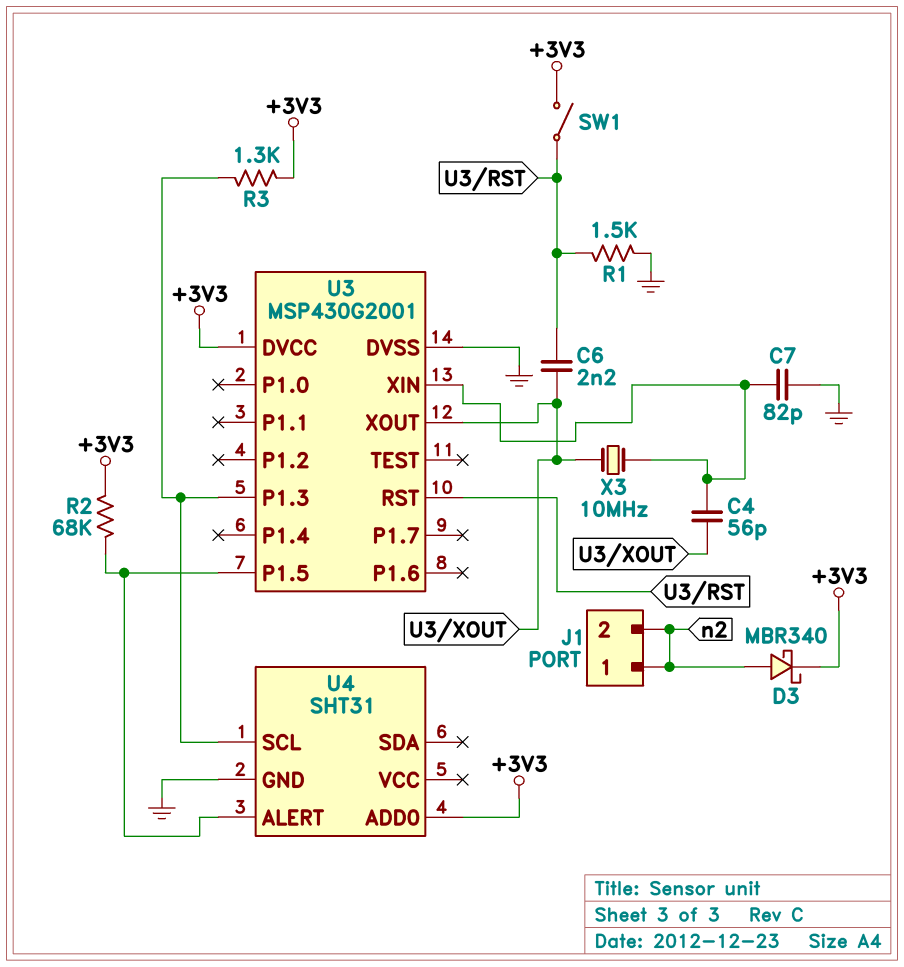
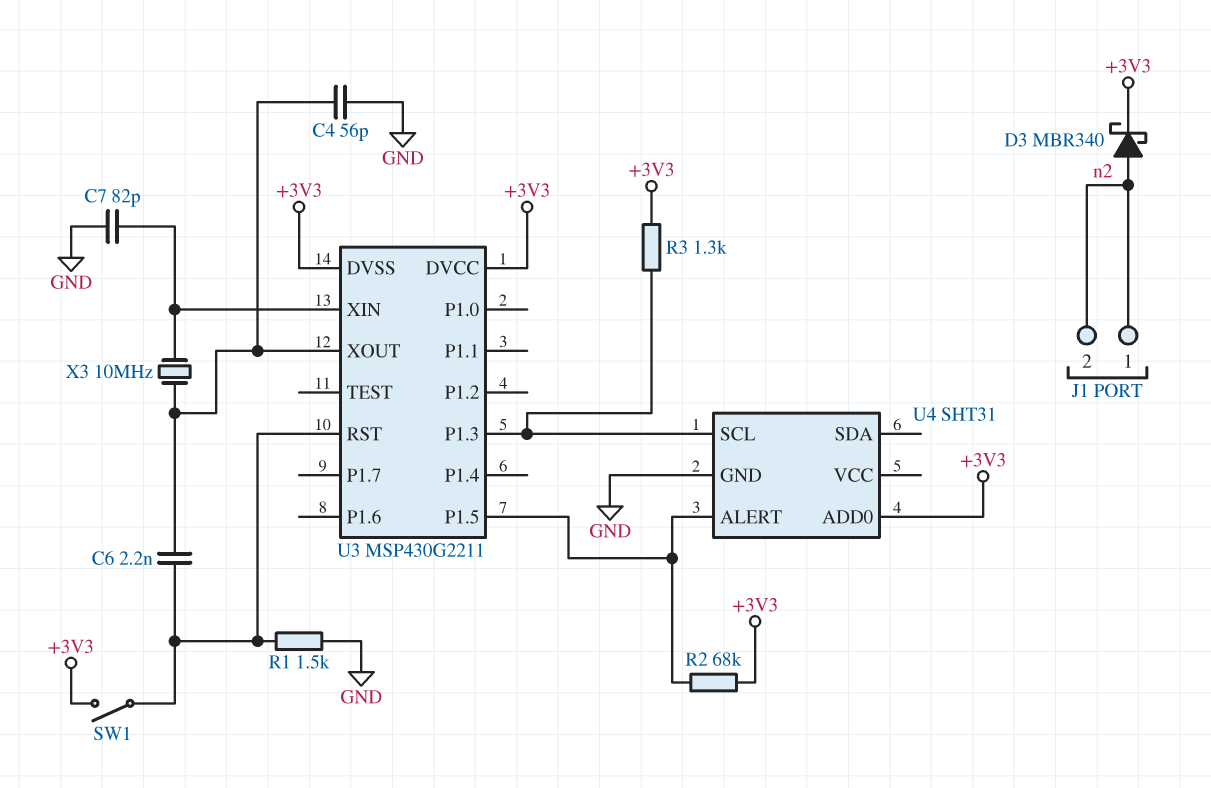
C4: 56pF (U3/XIN, U3/XOUT) -> 56pF (GND, U3/XOUT)
U3: MSP430G2001 -> MSP430G2211
U3 pin DVSS: GND -> +3V3

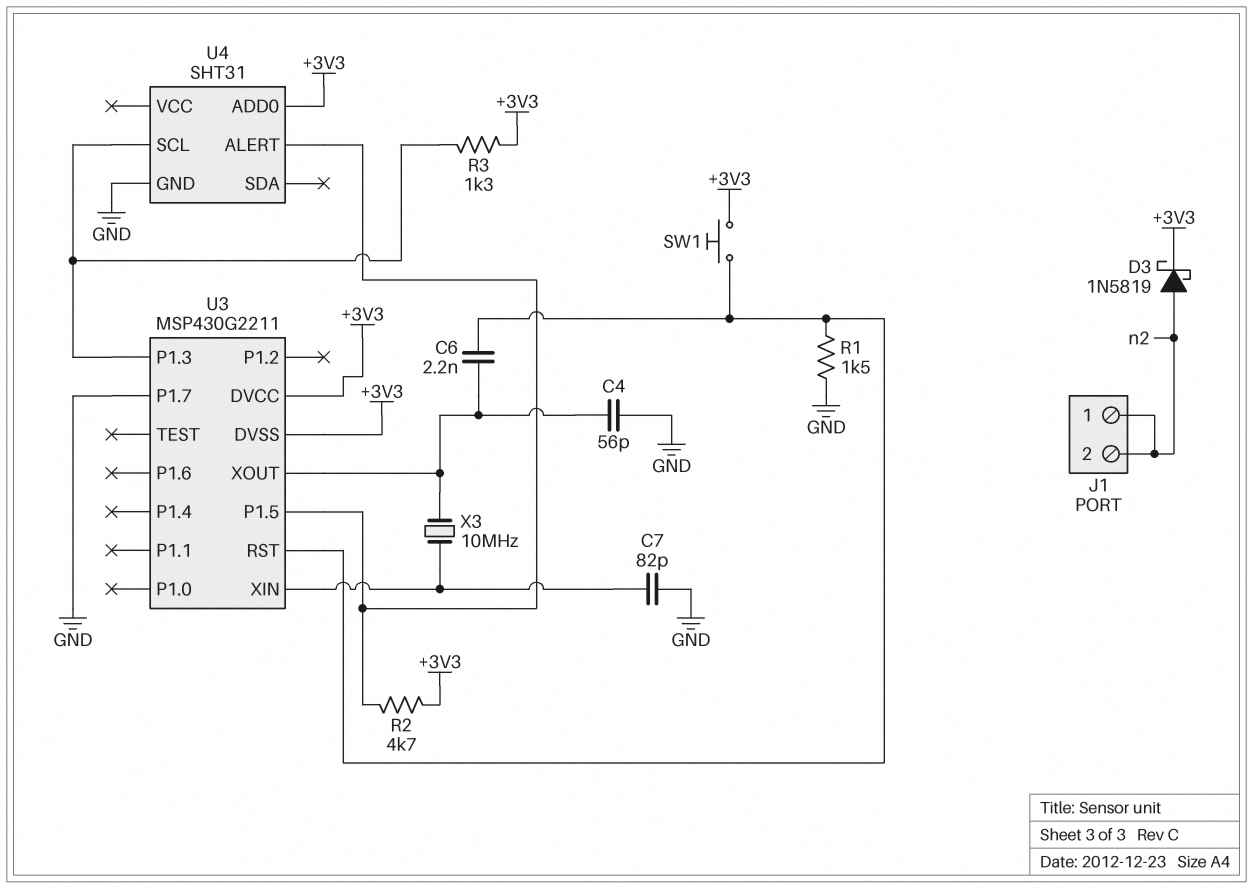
D3: schottky MBR340 (A n2, K +3V3) -> schottky 1N5819 (A n2, K +3V3)
R2: 68k (+3V3, U3/P1.5) -> 4.7k (+3V3, U3/P1.5)
SW1: switch (+3V3, U3/RST) -> button (+3V3, U3/RST)
U3 pin P1.7: none -> GND

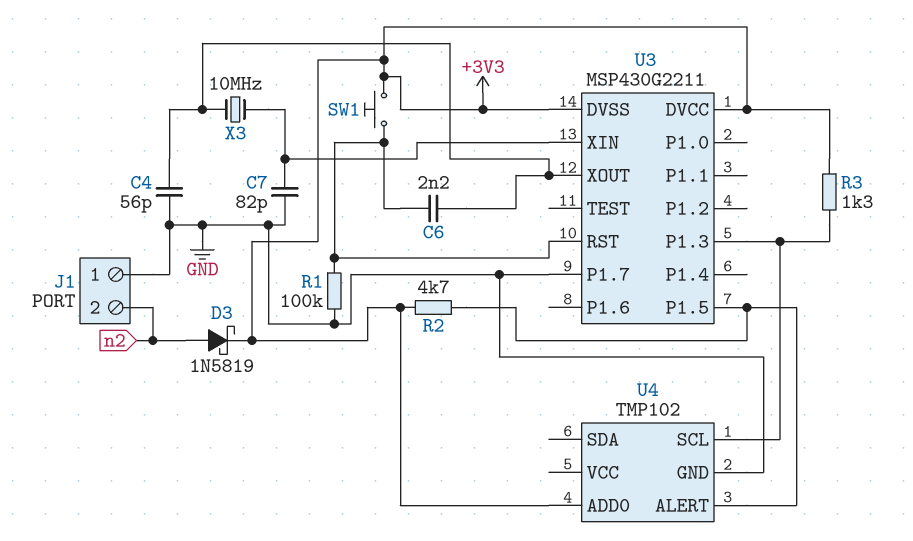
J1 pin 1: n2 -> GND
R1: 1.5k (GND, U3/RST) -> 100k (GND, U3/RST)
U4: SHT31 -> TMP102

